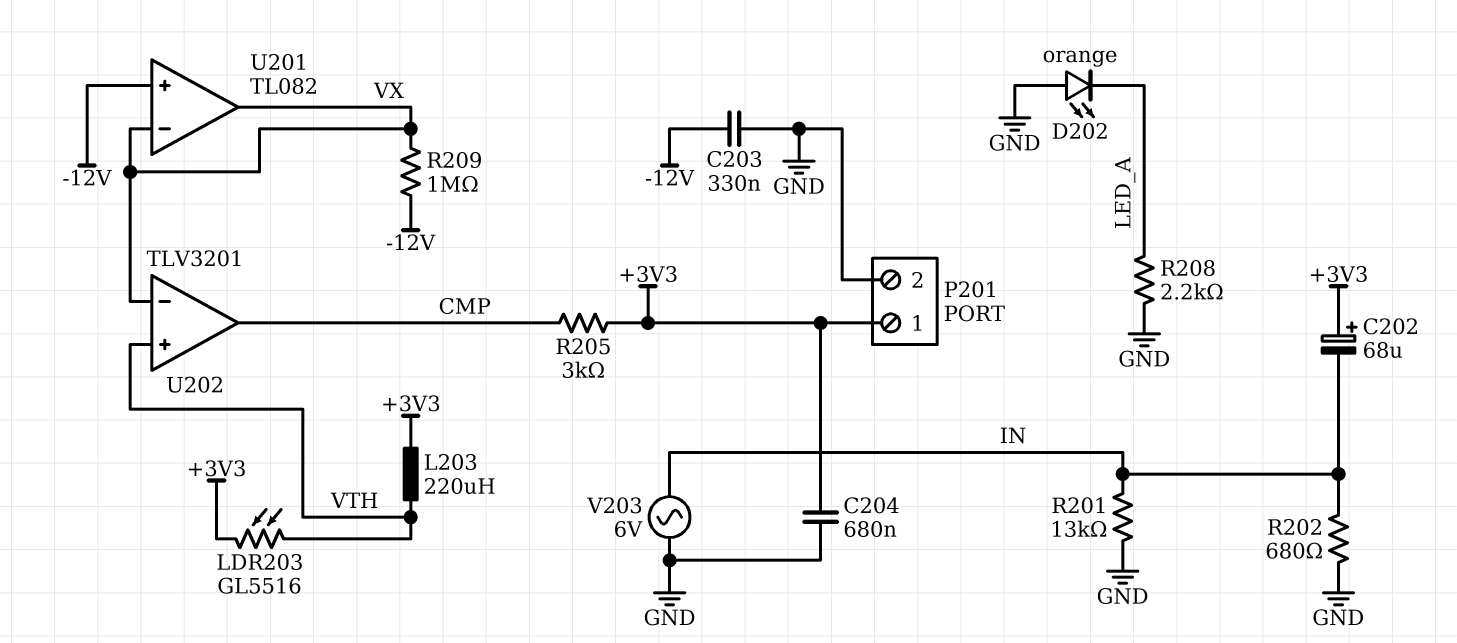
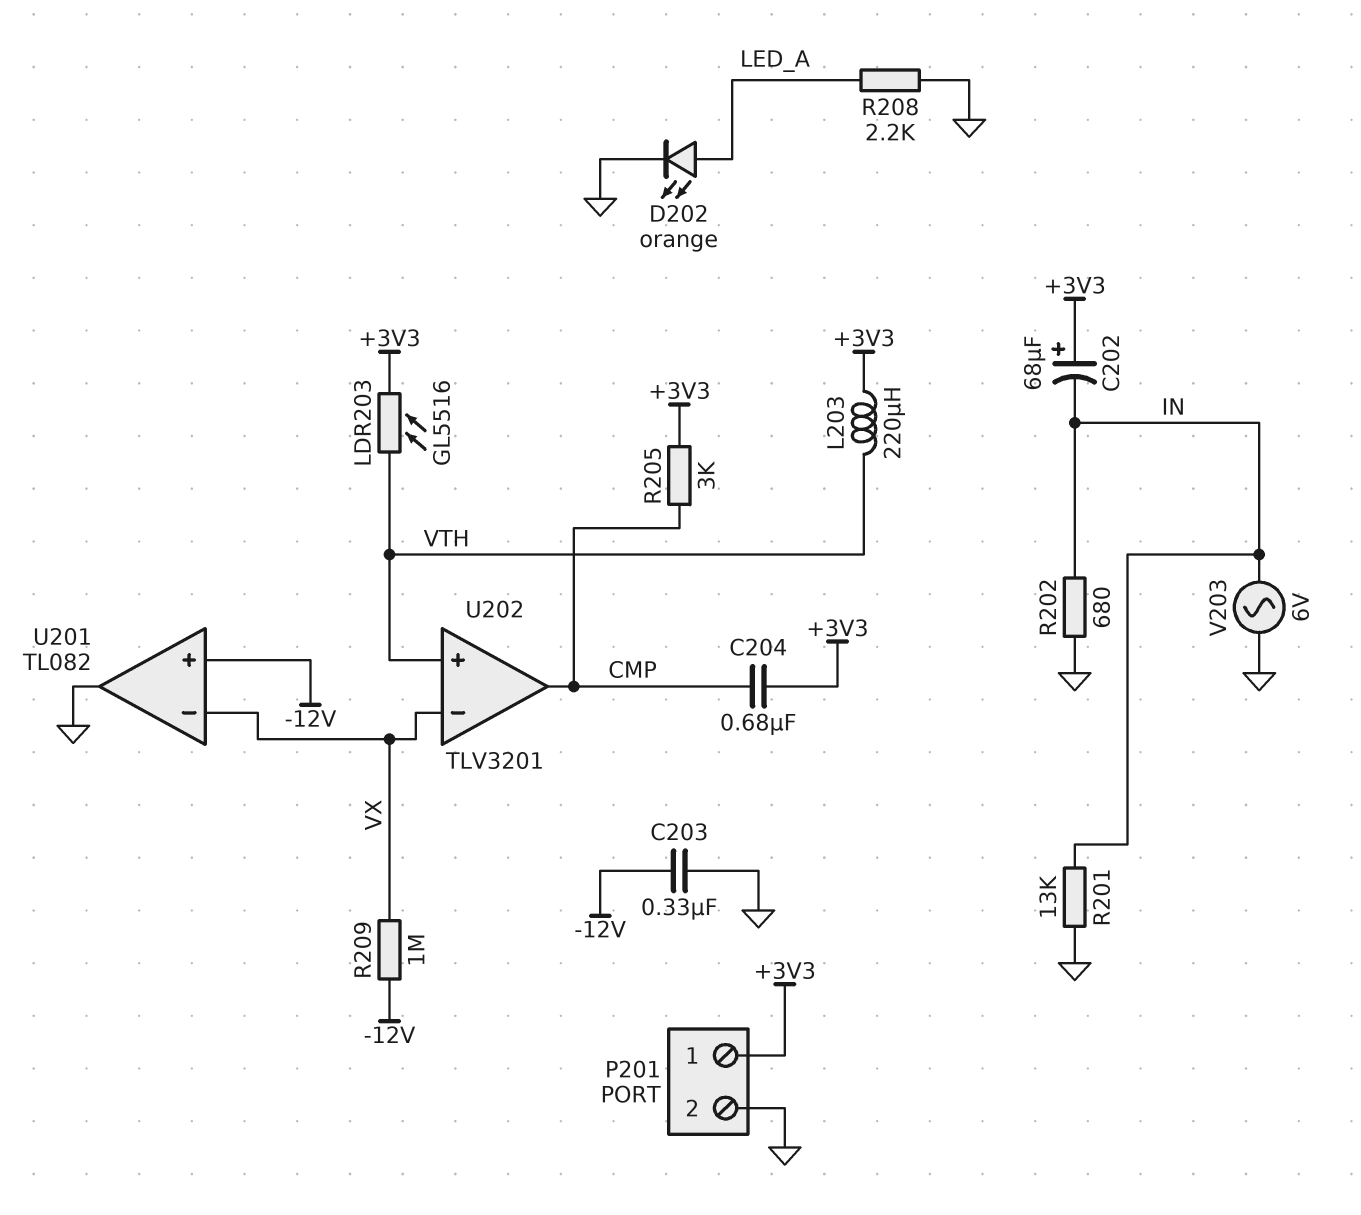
C204: 680nF (+3V3, GND) -> 680nF (+3V3, CMP)
D202: LED orange (A GND, K LED_A) -> LED orange (A LED_A, K GND)
U201 pin out: VX -> GND

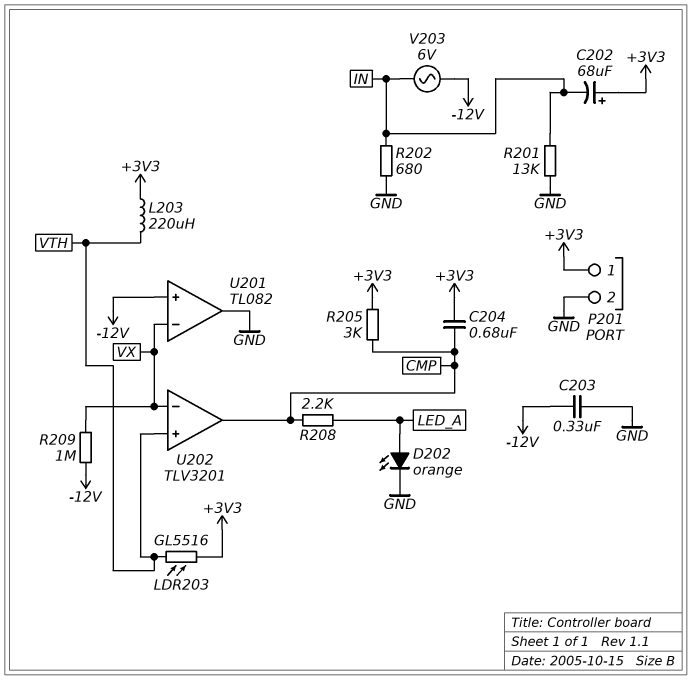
R208: 2.2k (GND, LED_A) -> 2.2k (CMP, LED_A)
V203: AC 6V (GND, IN) -> AC 6V (-12V, IN)

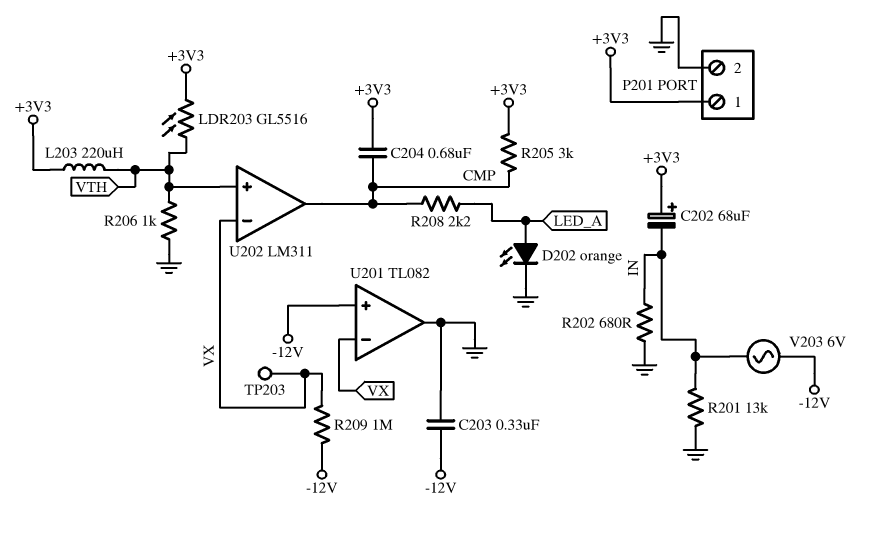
R206: none -> 1k (GND, VTH)
TP203: none -> test point (VX)
U202: TLV3201 -> LM311

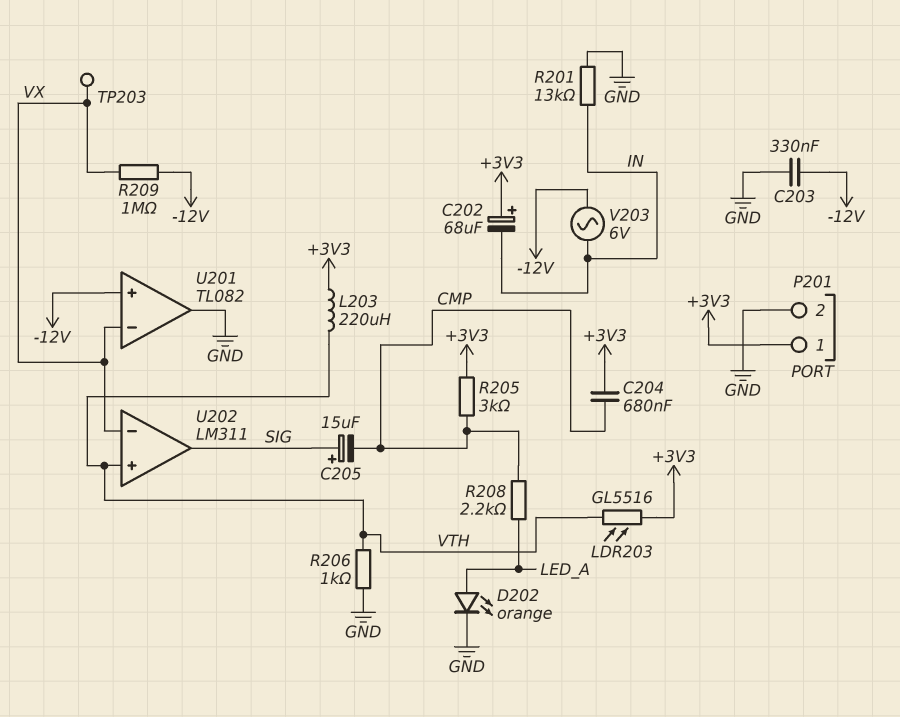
C205: none -> 15uF (plus SIG, minus CMP)
R202: 680 (GND, IN) -> none
U202 pin out: CMP -> SIG

